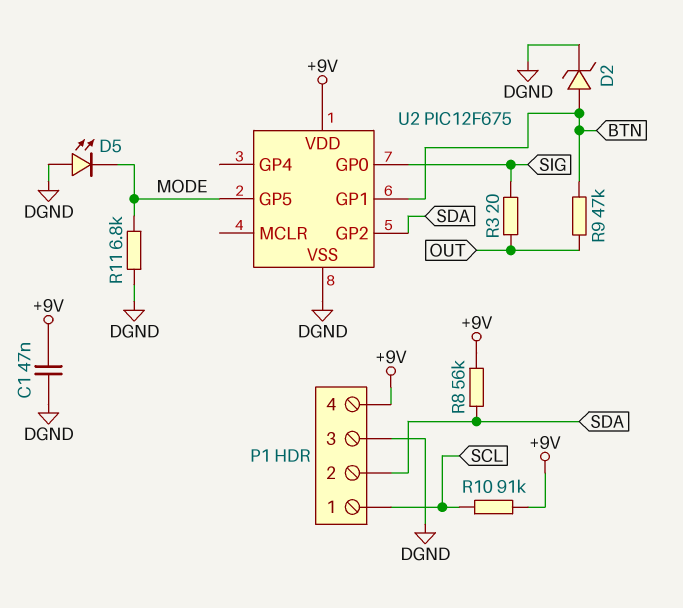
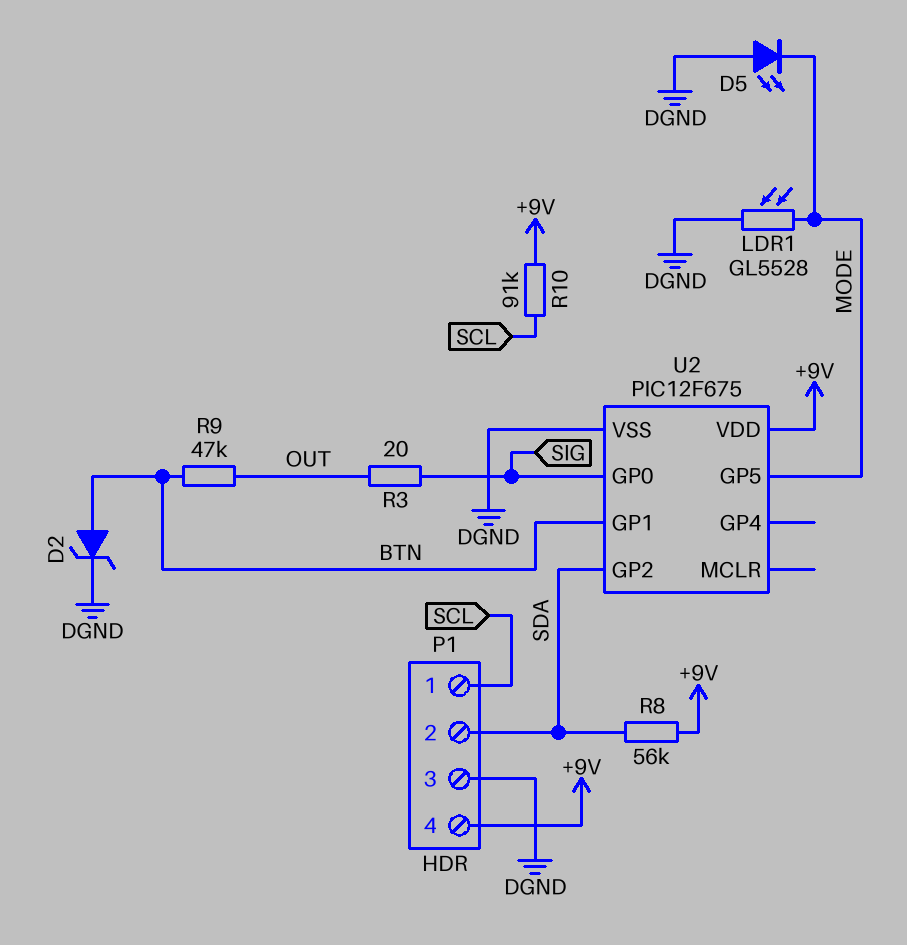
C1: 47nF (+9V, DGND) -> none
LDR1: none -> GL5528 (DGND, MODE)
R11: 6.8k (DGND, MODE) -> none

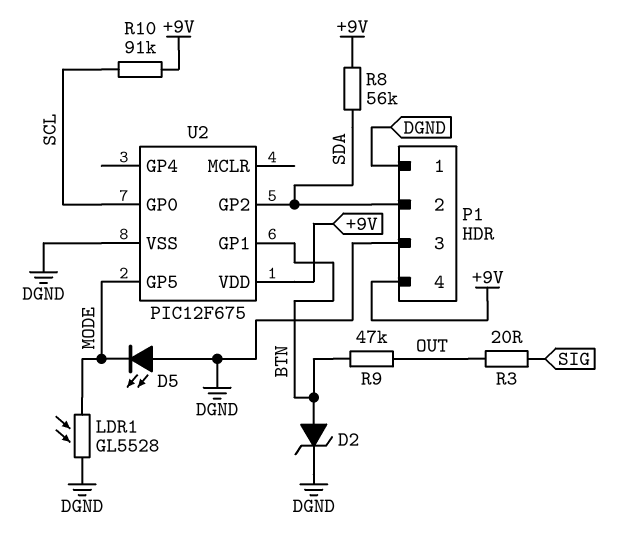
P1 pin 1: SCL -> DGND
U2 pin GP0: SIG -> SCL

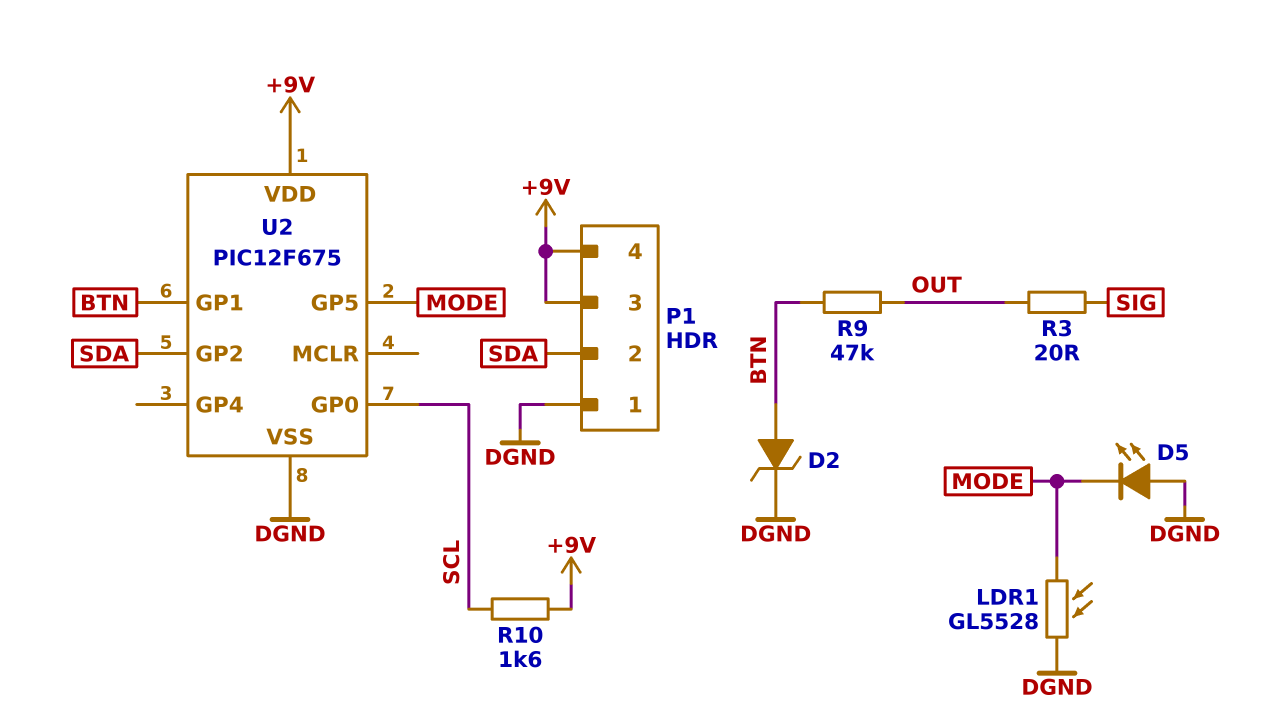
P1 pin 3: DGND -> +9V
R8: 56k (+9V, SDA) -> none
R10: 91k (+9V, SCL) -> 1.6k (+9V, SCL)

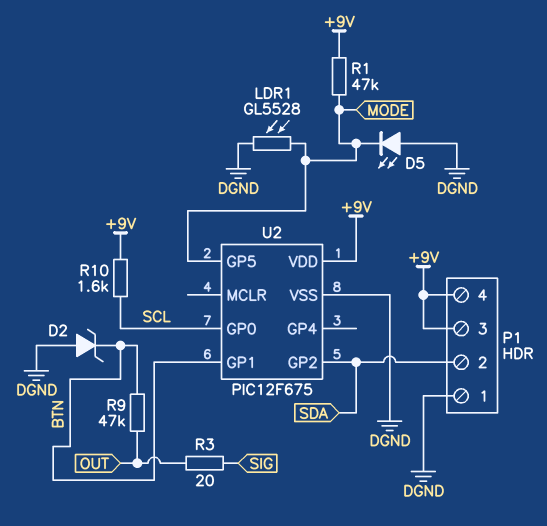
D2: zener (A BTN, K DGND) -> zener (A DGND, K BTN)
R1: none -> 47k (+9V, MODE)

